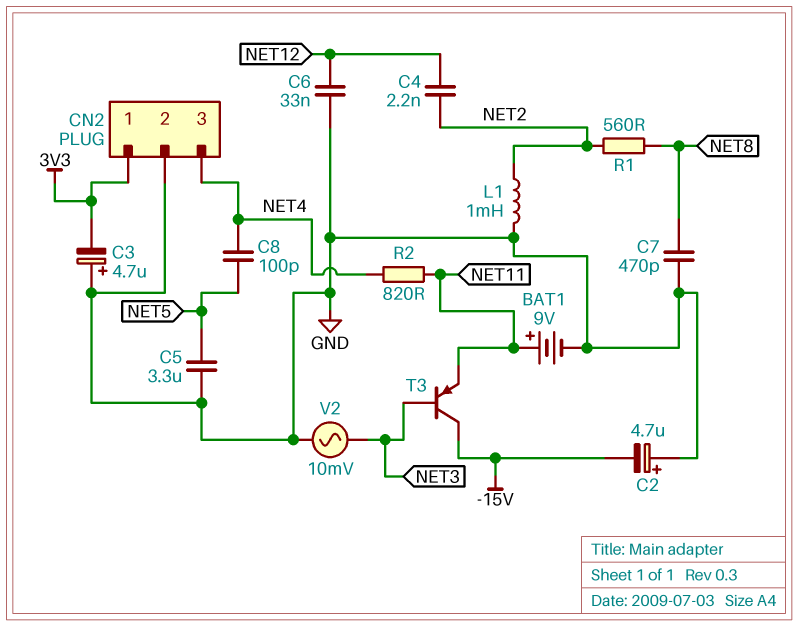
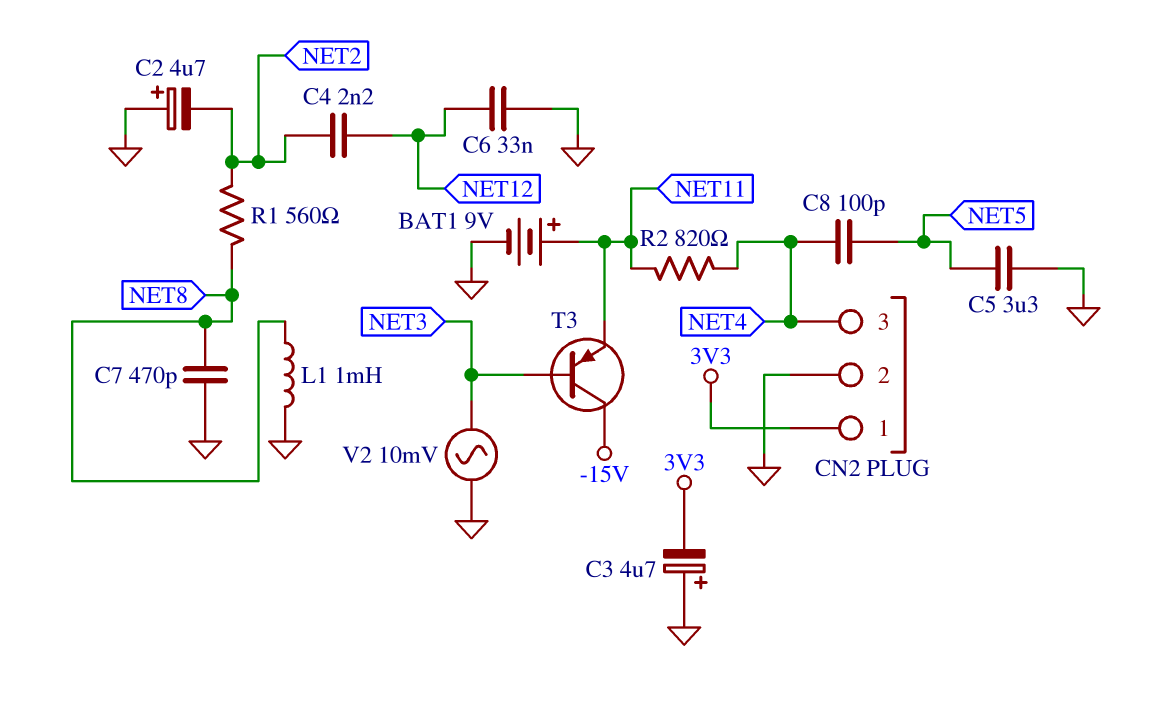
C2: 4.7uF (plus GND, minus -15V) -> 4.7uF (plus GND, minus NET2)
L1: 1mH (GND, NET2) -> 1mH (GND, NET8)

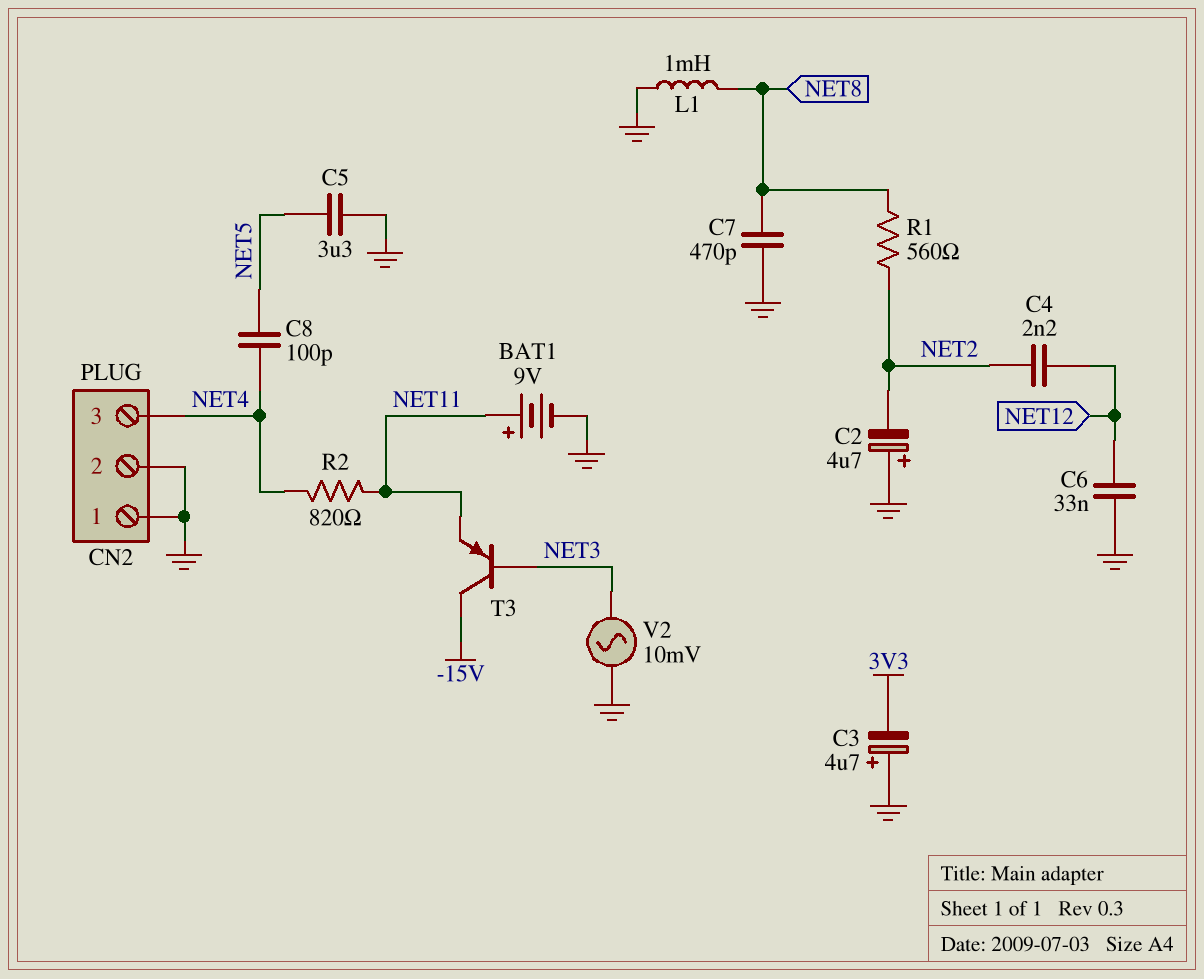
CN2 pin 1: 3V3 -> GND

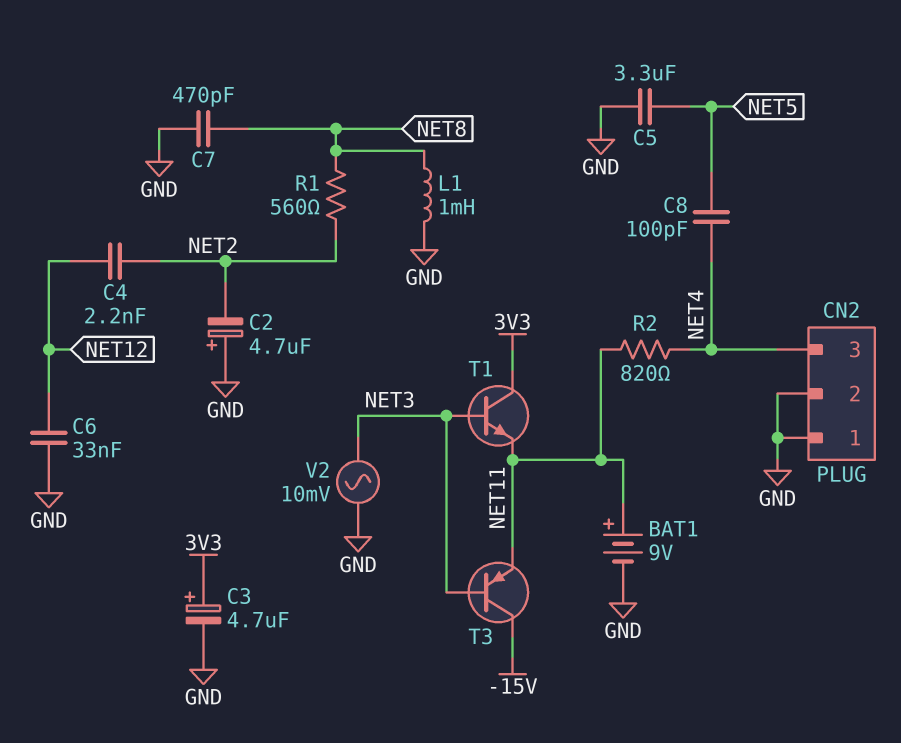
C3: 4.7uF (plus GND, minus 3V3) -> 4.7uF (plus 3V3, minus GND)
T1: none -> NPN (B NET3, C 3V3, E NET11)

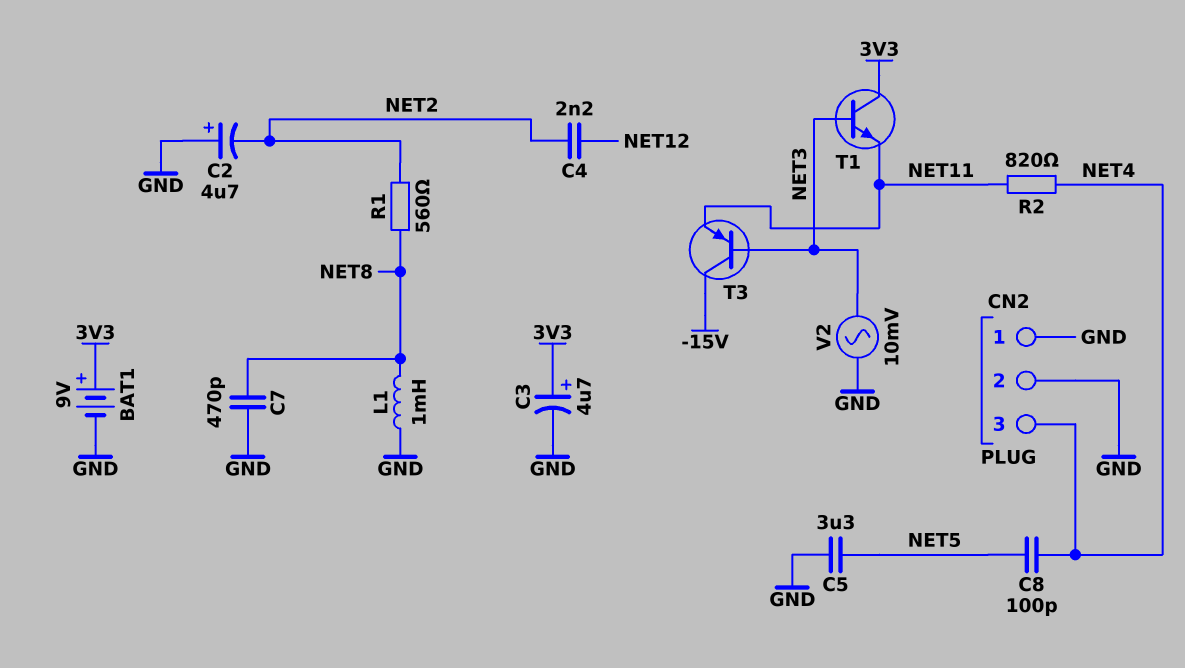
BAT1: 9V (plus NET11, minus GND) -> 9V (plus 3V3, minus GND)
C6: 33nF (GND, NET12) -> none

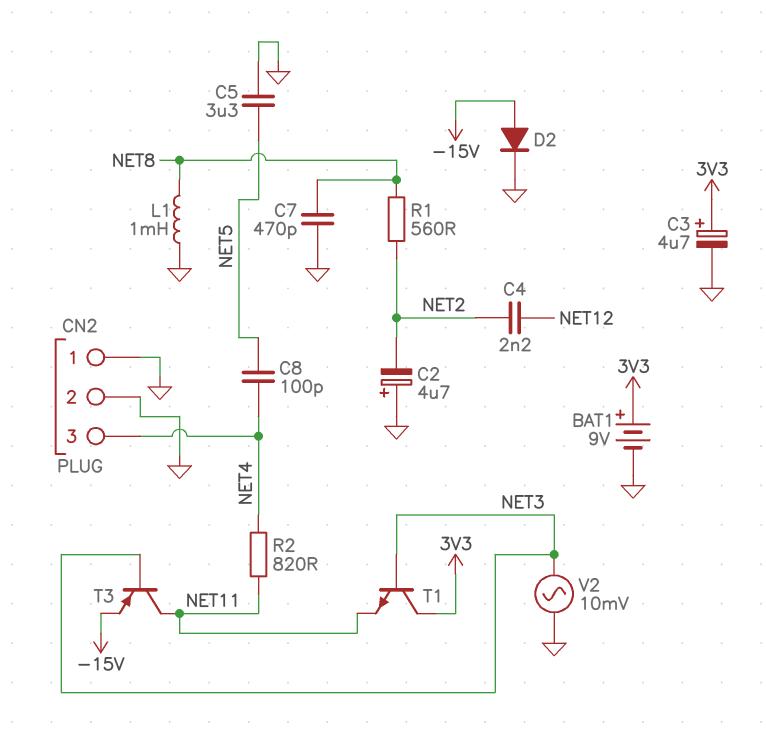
D2: none -> diode (A -15V, K GND)
T3: PNP (B NET3, C -15V, E NET11) -> PNP (B NET3, C NET11, E -15V)

